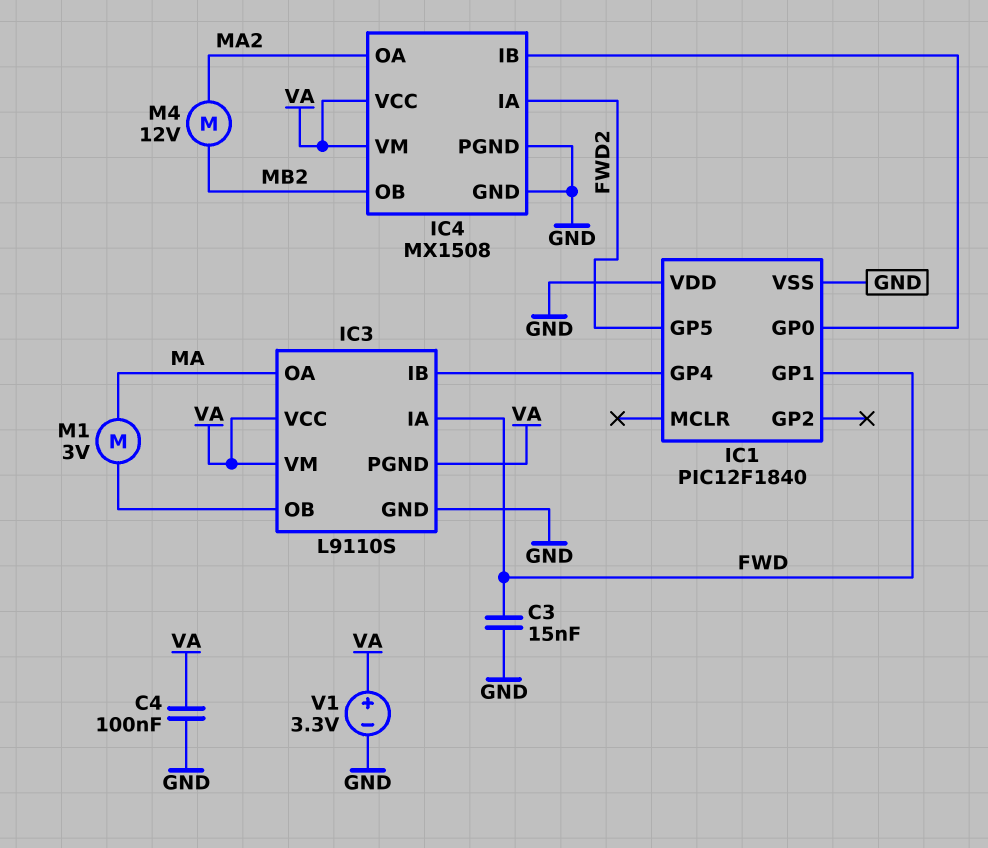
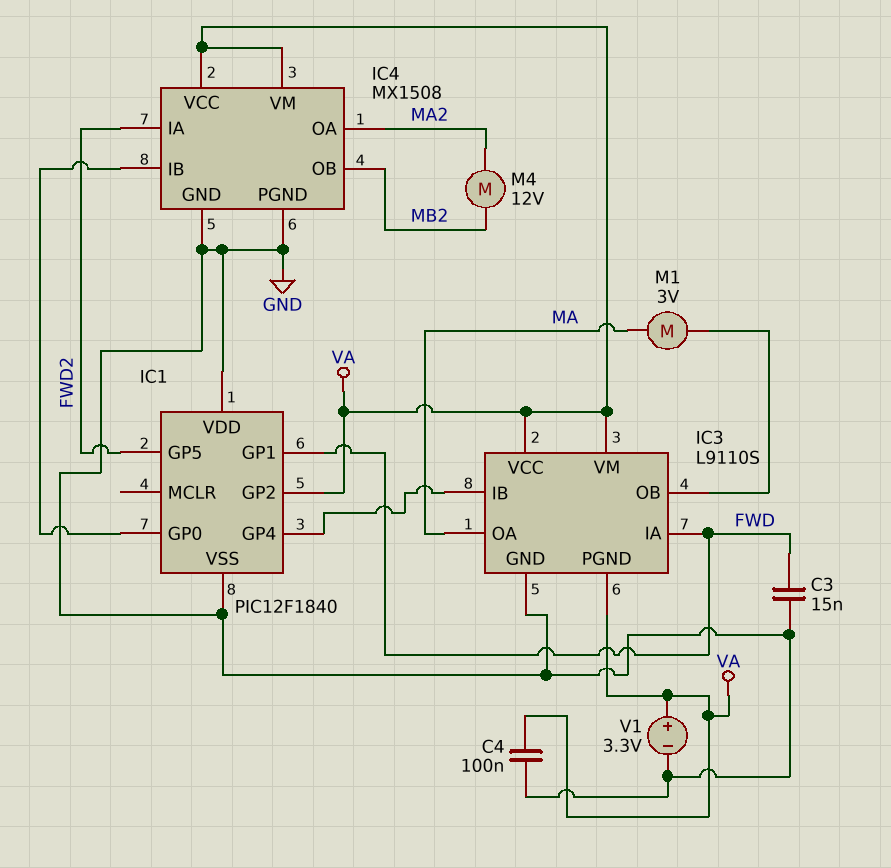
IC1 pin GP2: none -> VA

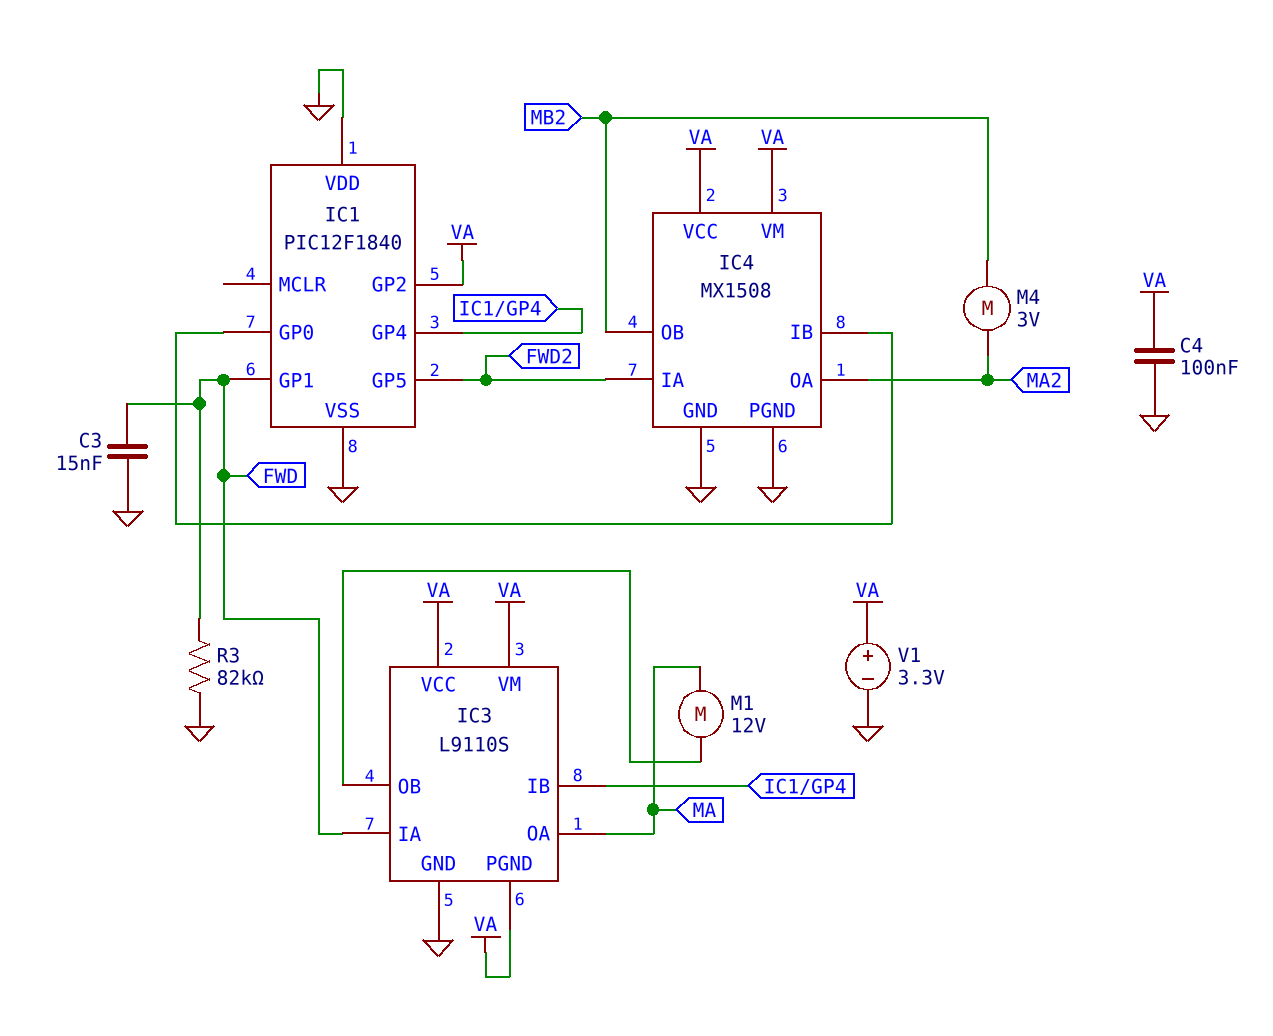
M1: motor 3V (IC3/OB, MA) -> motor 12V (IC3/OB, MA)
M4: motor 12V (MA2, MB2) -> motor 3V (MA2, MB2)
R3: none -> 82k (FWD, GND)

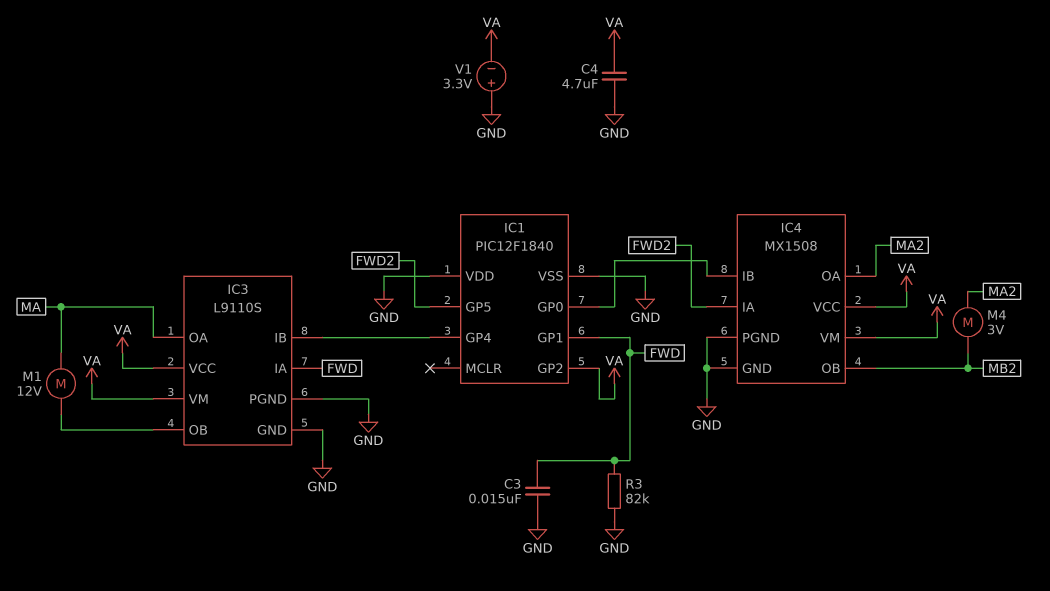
C4: 100nF (GND, VA) -> 4.7uF (GND, VA)
IC3 pin PGND: VA -> GND
V1: 3.3V (plus VA, minus GND) -> 3.3V (plus GND, minus VA)

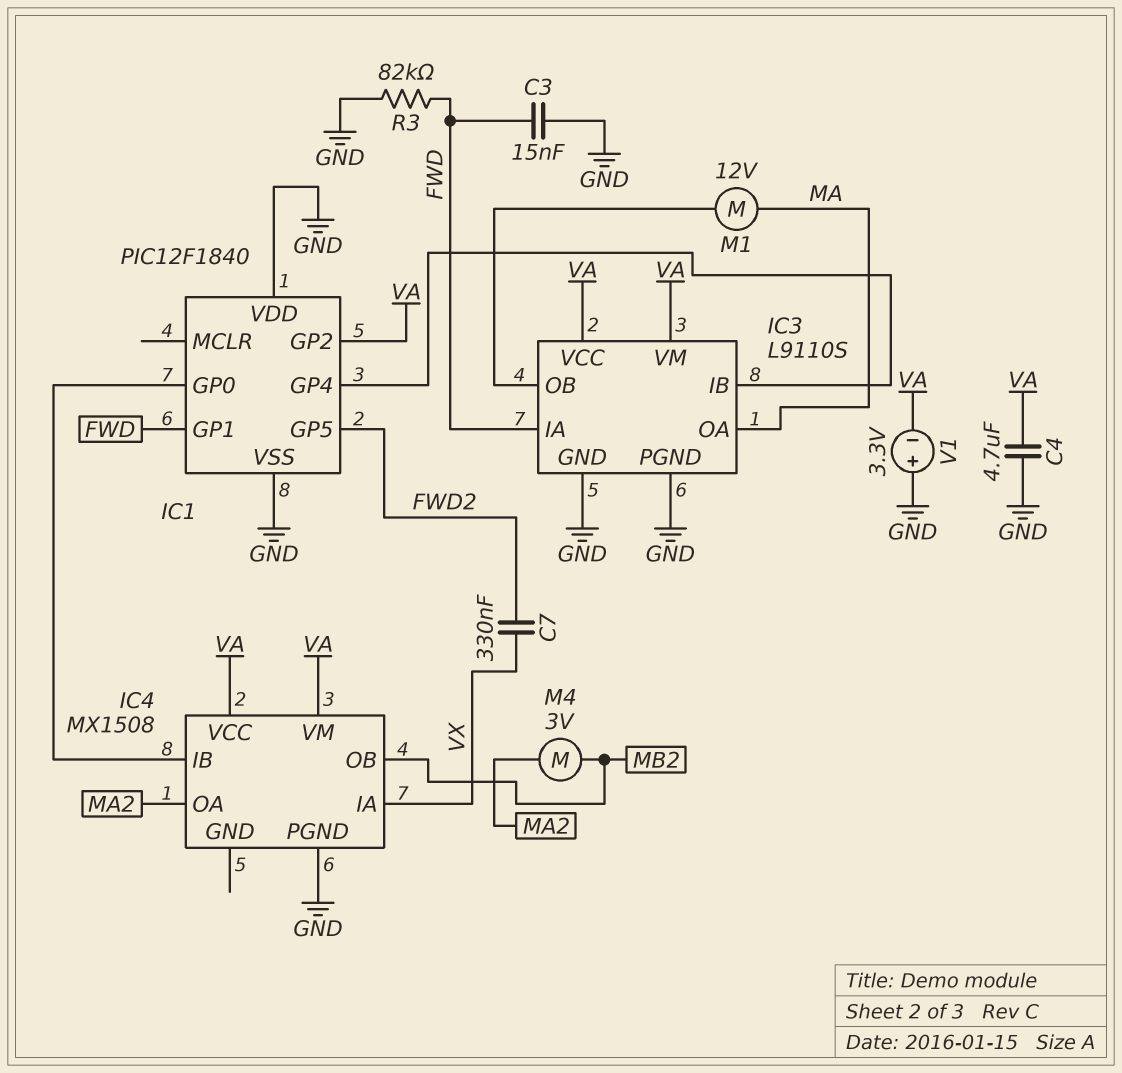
C7: none -> 330nF (FWD2, VX)
IC4 pin GND: GND -> none
IC4 pin IA: FWD2 -> VX

